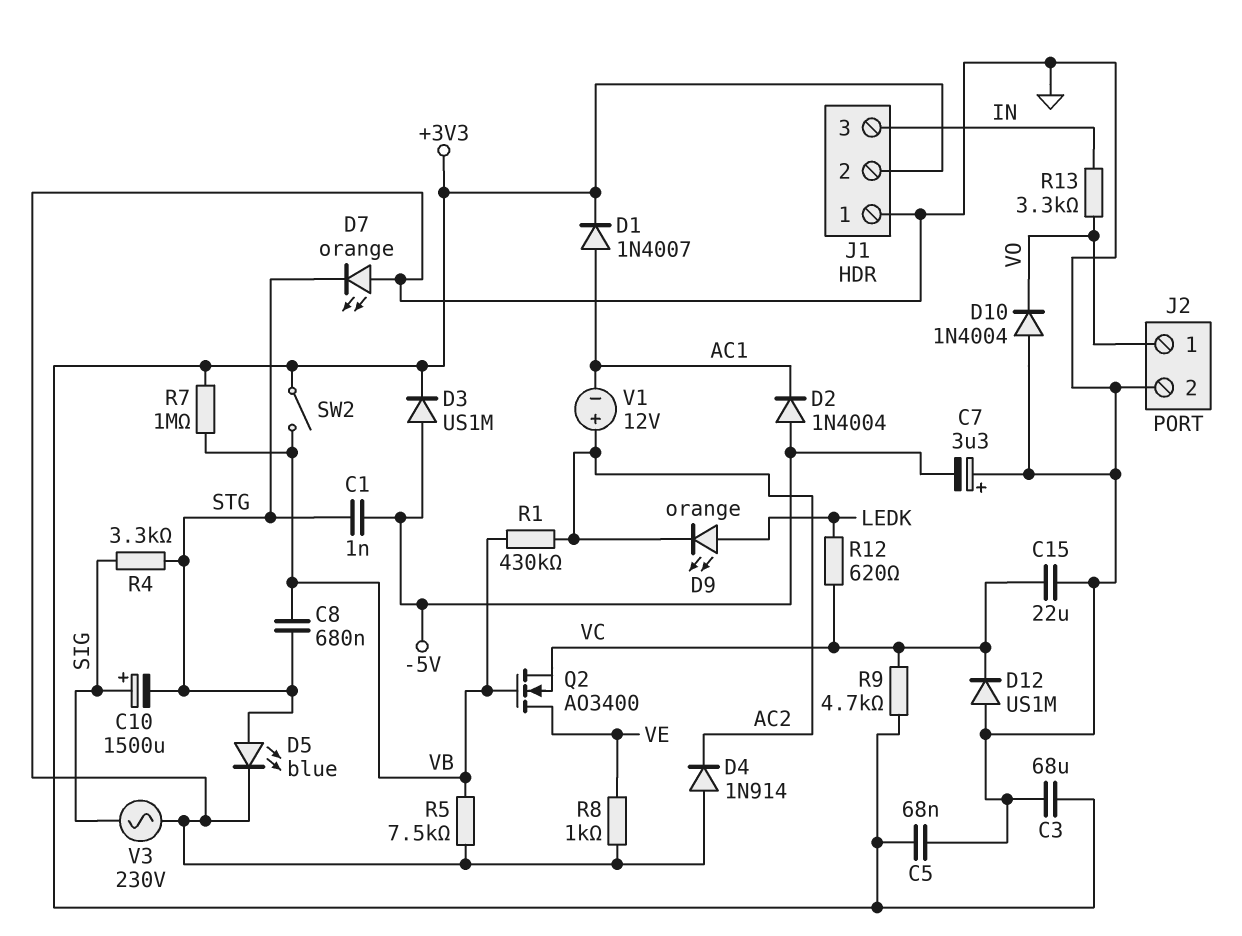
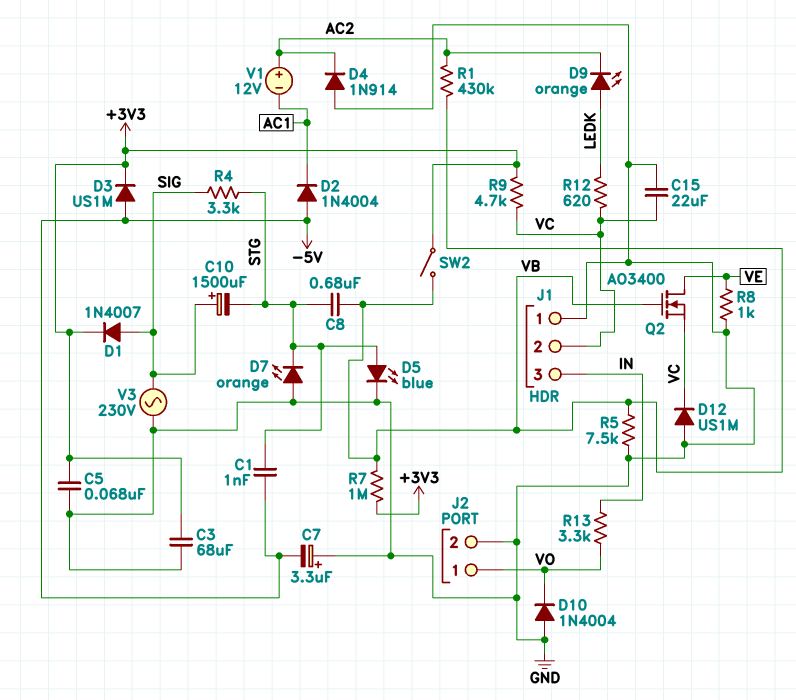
D1: diode 1N4007 (A AC1, K +3V3) -> diode 1N4007 (A SIG, K +3V3)
J1 pin 2: +3V3 -> VC

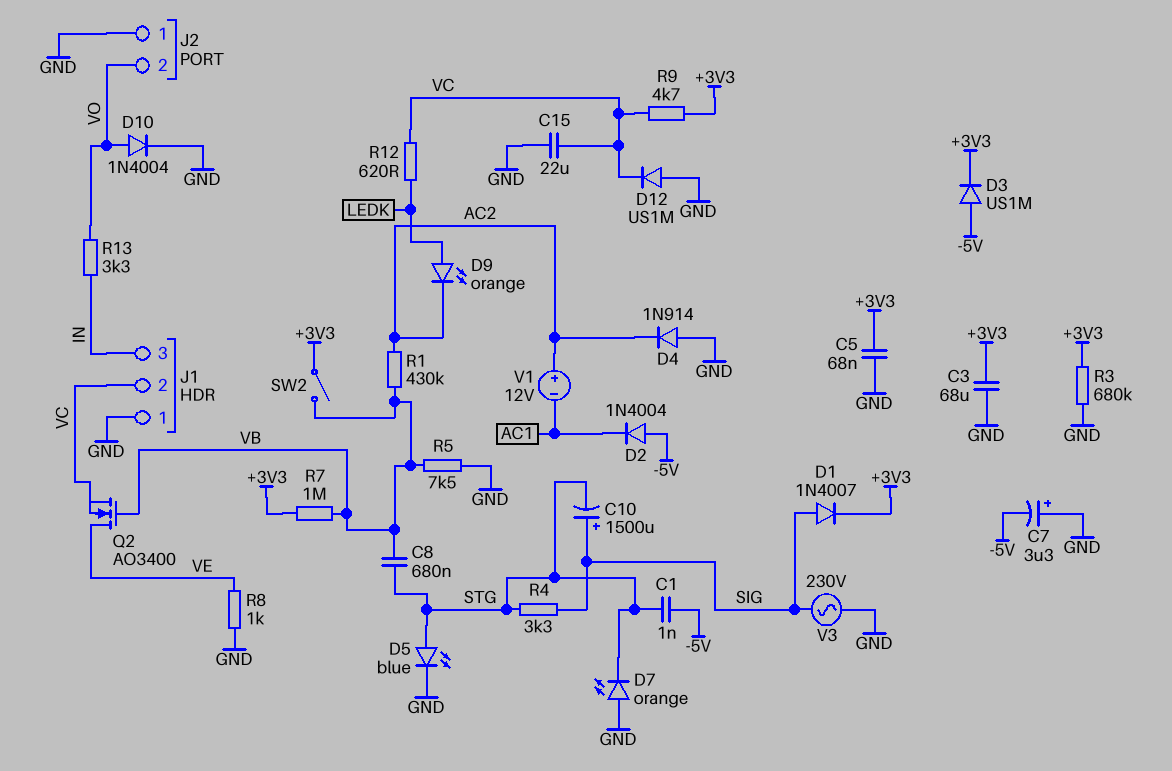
D10: diode 1N4004 (A GND, K VO) -> diode 1N4004 (A VO, K GND)
J2 pin 1: VO -> GND
J2 pin 2: GND -> VO
R3: none -> 680k (+3V3, GND)

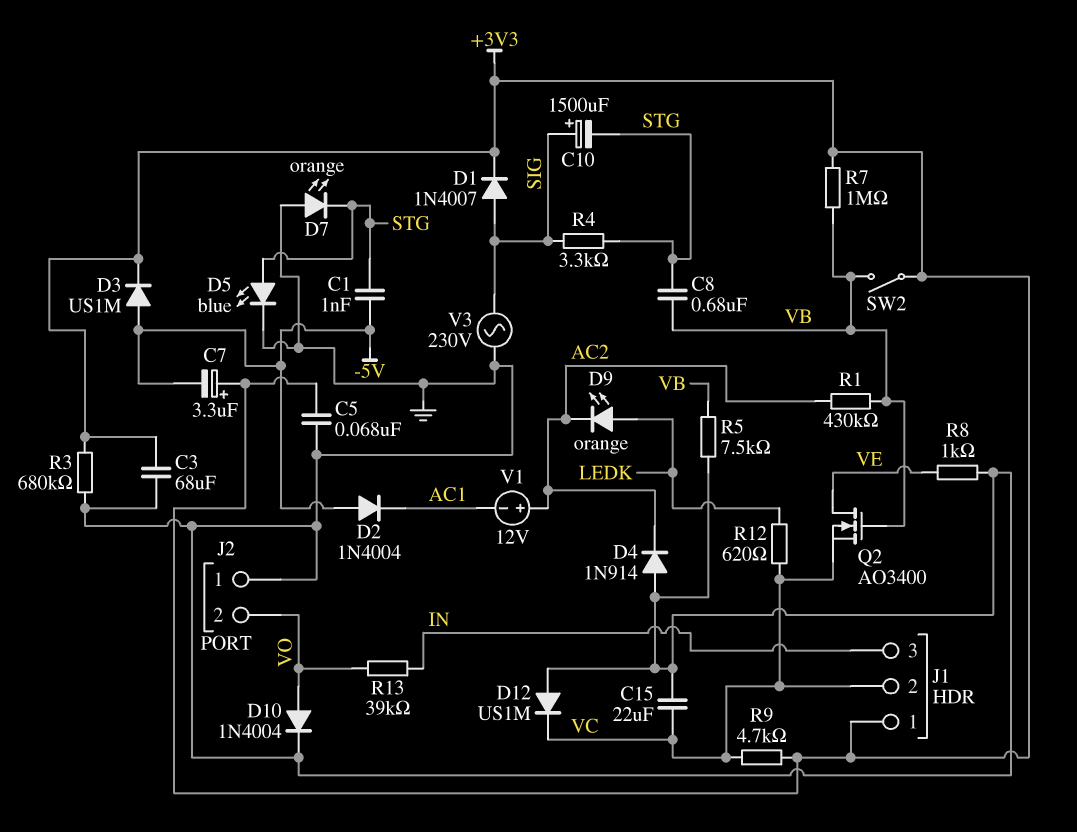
C7: 3.3uF (plus GND, minus -5V) -> 3.3uF (plus +3V3, minus -5V)
J1 pin 1: GND -> +3V3
R13: 3.3k (IN, VO) -> 39k (IN, VO)

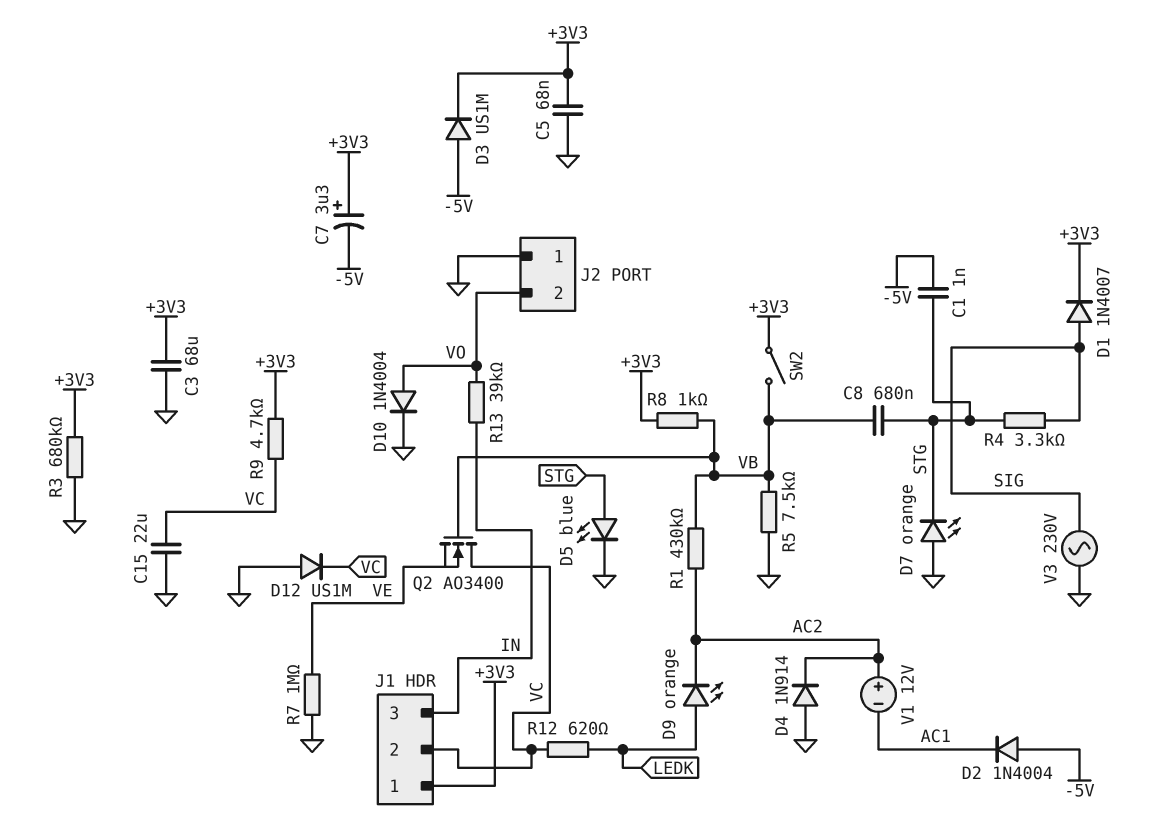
C10: 1500uF (plus SIG, minus STG) -> none
Q2: NMOS AO3400 (G VB, D VE, S VC) -> NMOS AO3400 (G VB, D VC, S VE)
R7: 1M (+3V3, VB) -> 1M (GND, VE)
R8: 1k (GND, VE) -> 1k (+3V3, VB)

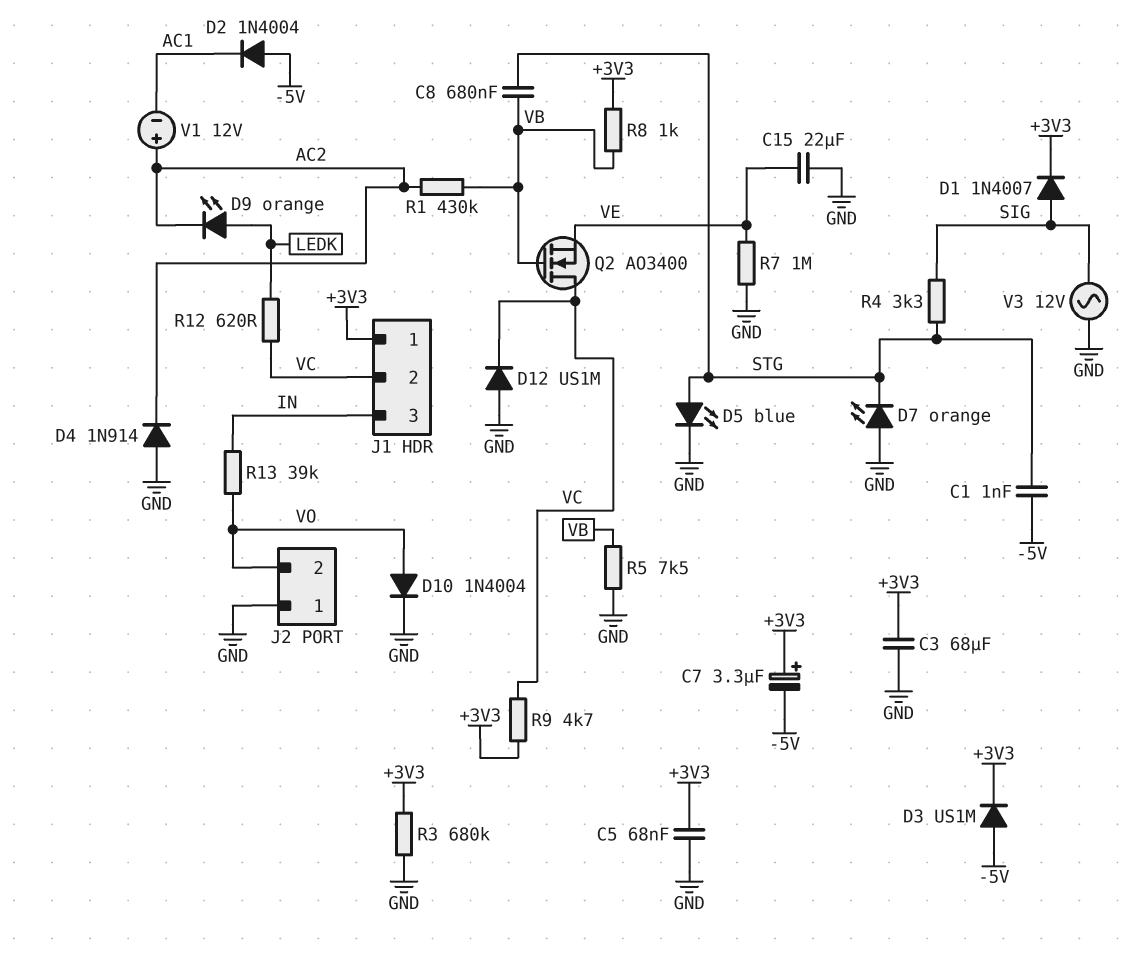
C15: 22uF (GND, VC) -> 22uF (GND, VE)
SW2: switch (+3V3, VB) -> none
V3: AC 230V (GND, SIG) -> AC 12V (GND, SIG)

